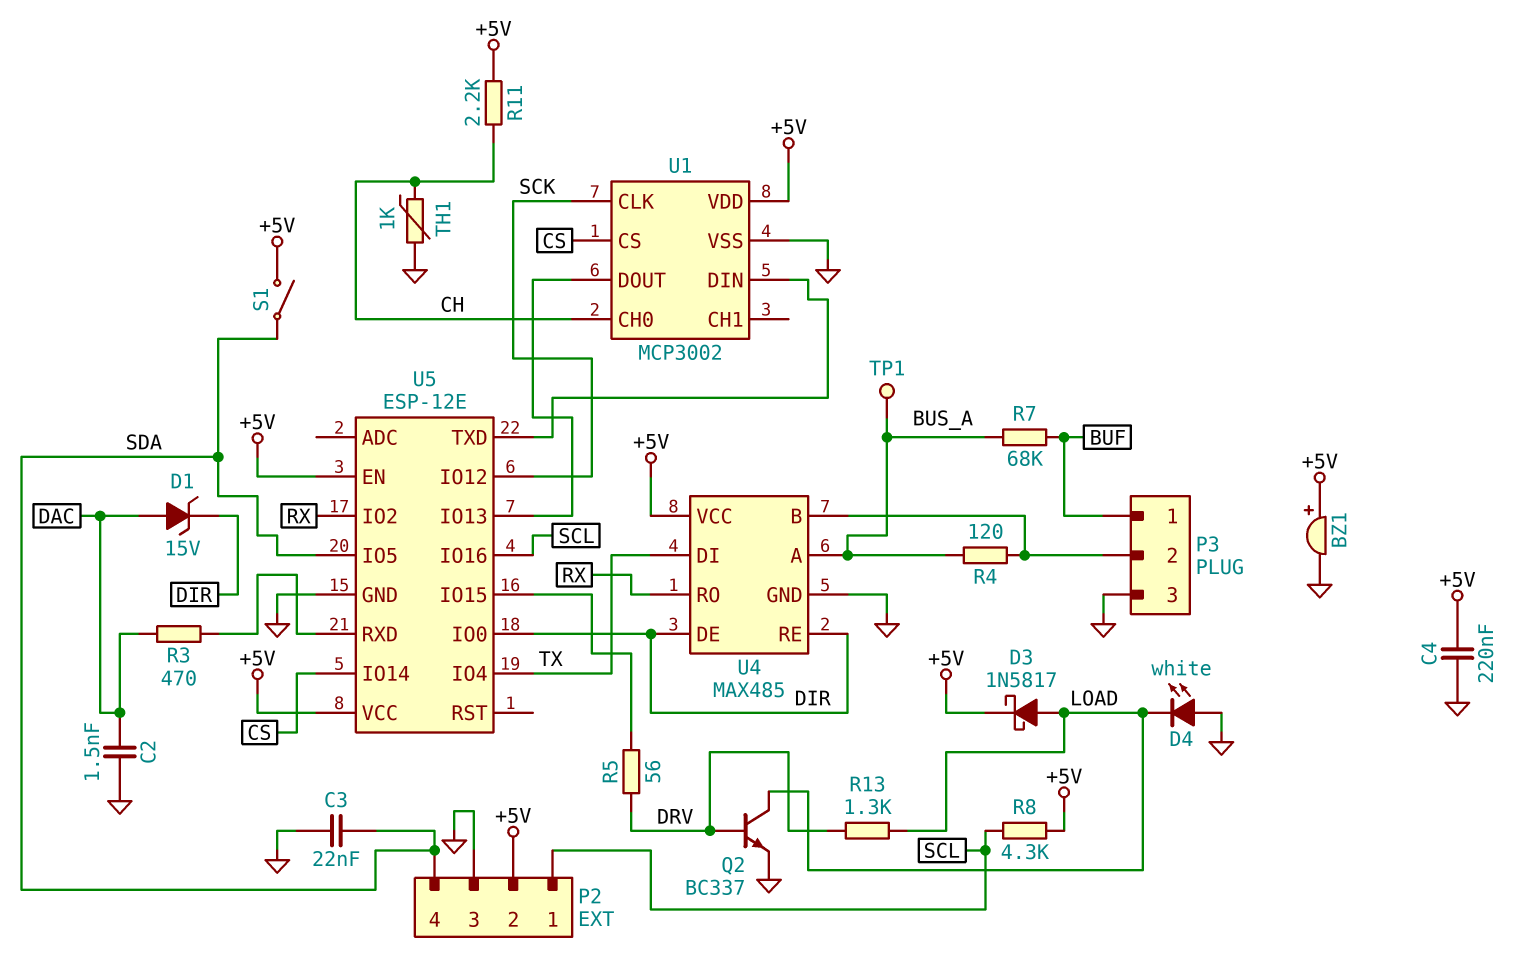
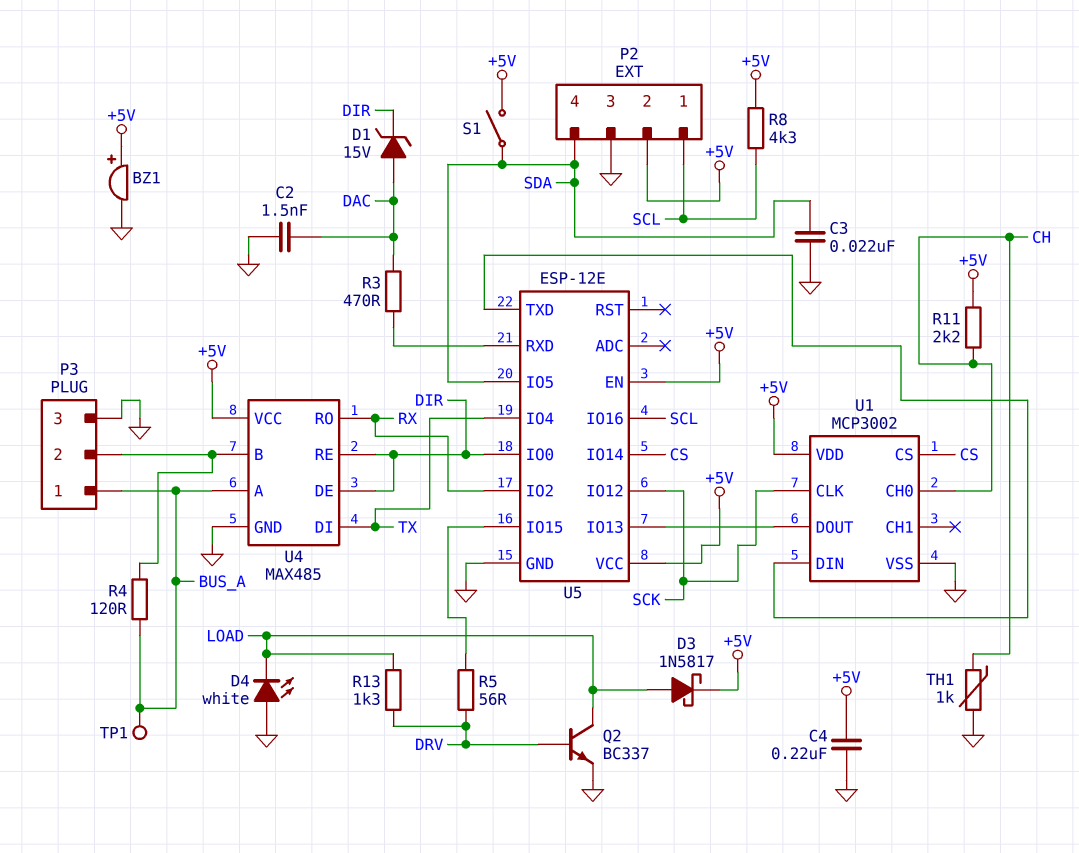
P3 pin 1: BUF -> BUS_A
R7: 68k (BUF, BUS_A) -> none

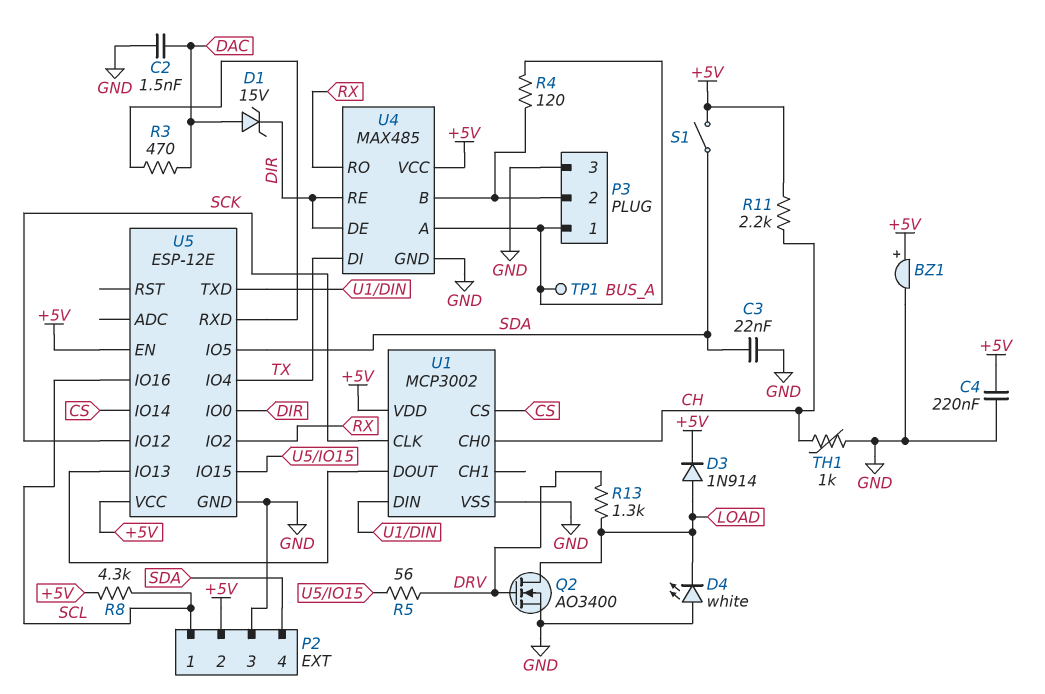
D3: schottky 1N5817 (A LOAD, K +5V) -> diode 1N914 (A LOAD, K +5V)
Q2: NPN BC337 (B DRV, C LOAD, E GND) -> NMOS AO3400 (G DRV, D LOAD, S GND)

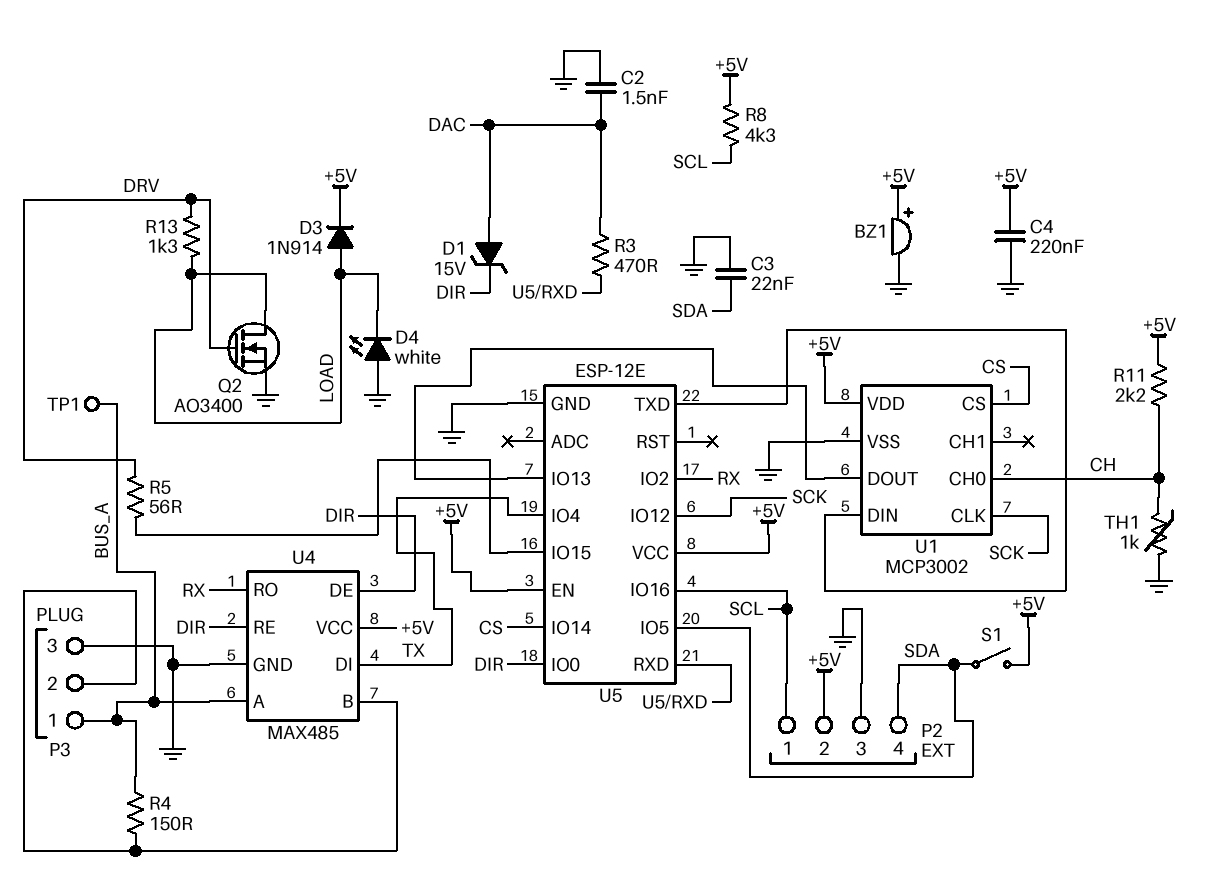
R4: 120 (BUS_A, P3/2) -> 150 (BUS_A, P3/2)

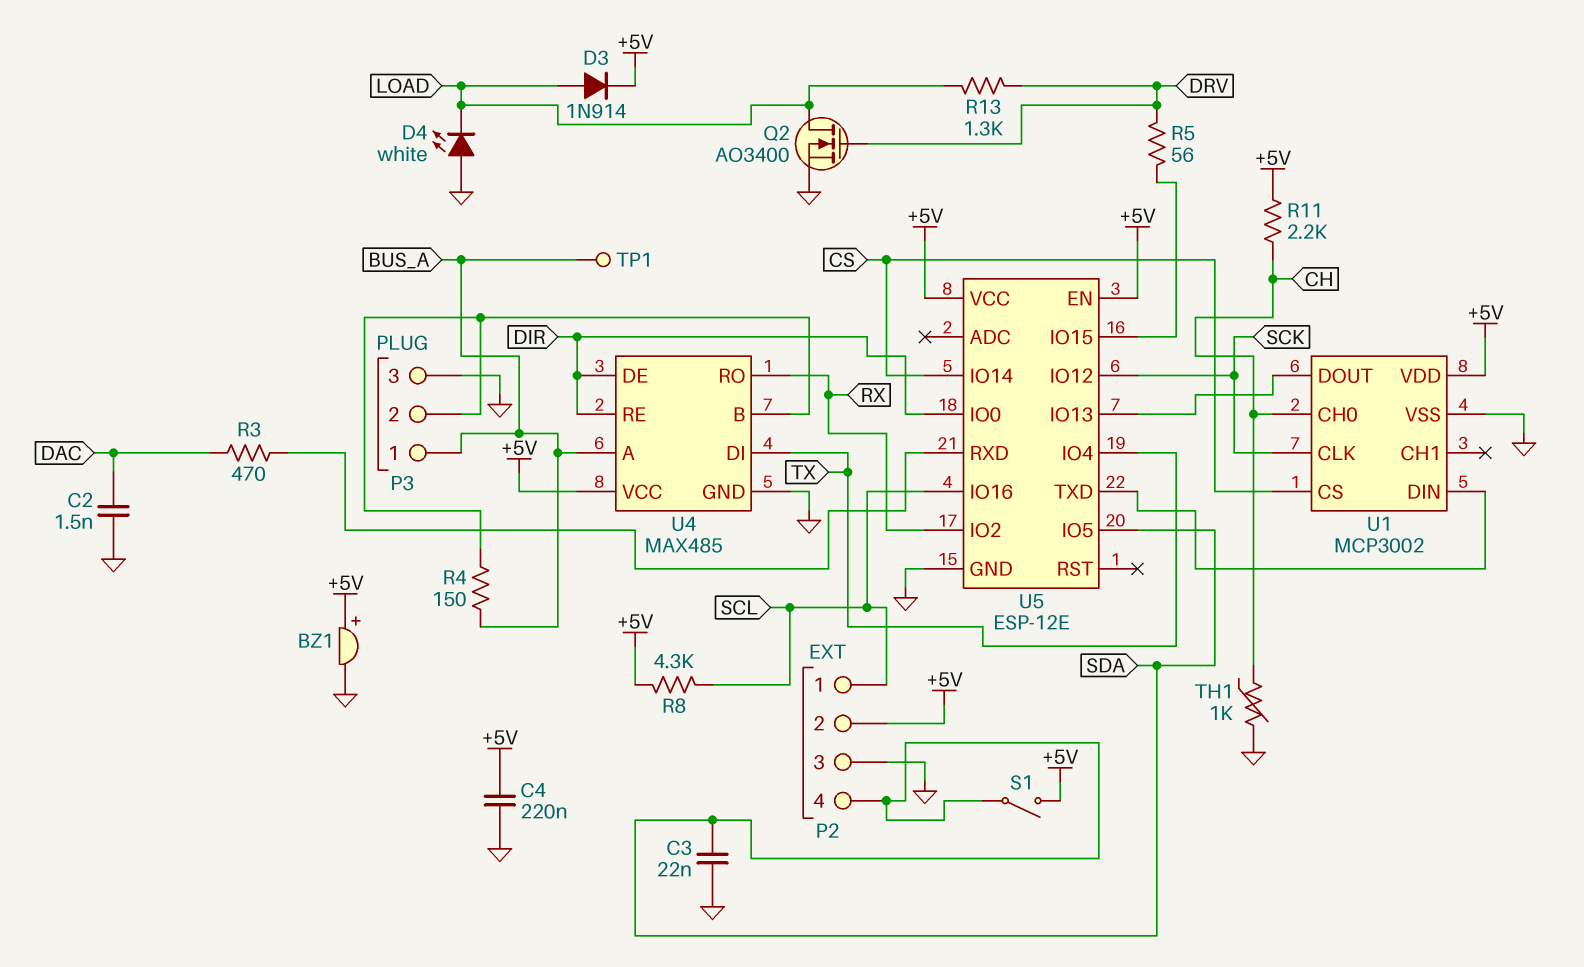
D1: zener 15V (A DAC, K DIR) -> none

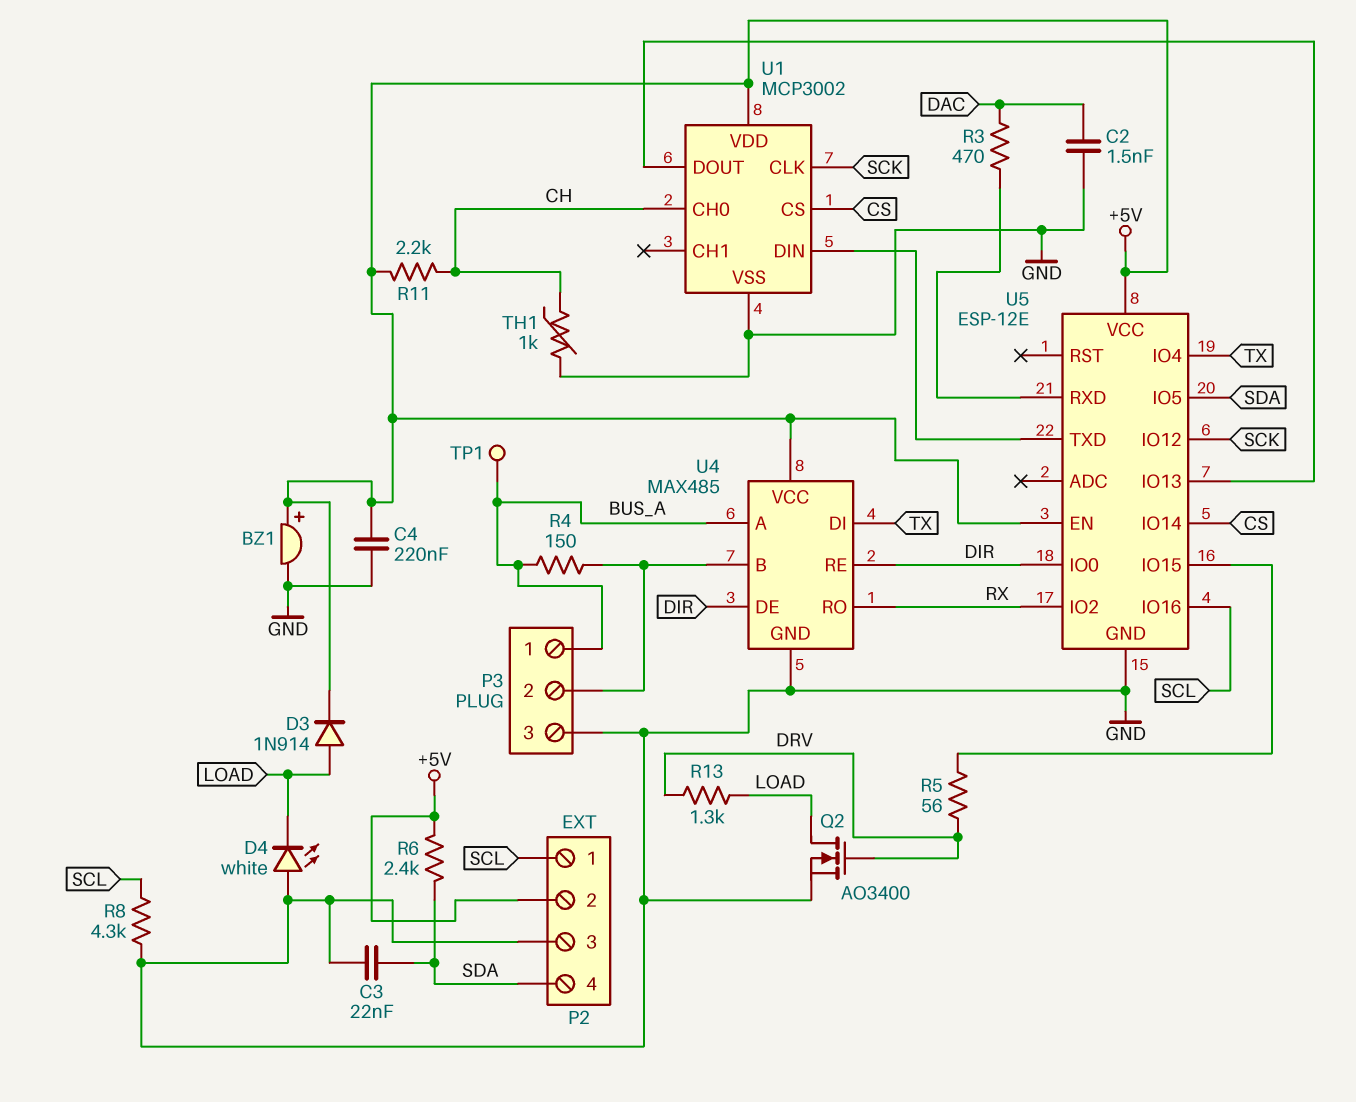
R6: none -> 2.4k (+5V, SDA)
R8: 4.3k (+5V, SCL) -> 4.3k (GND, SCL)
S1: switch (+5V, SDA) -> none

